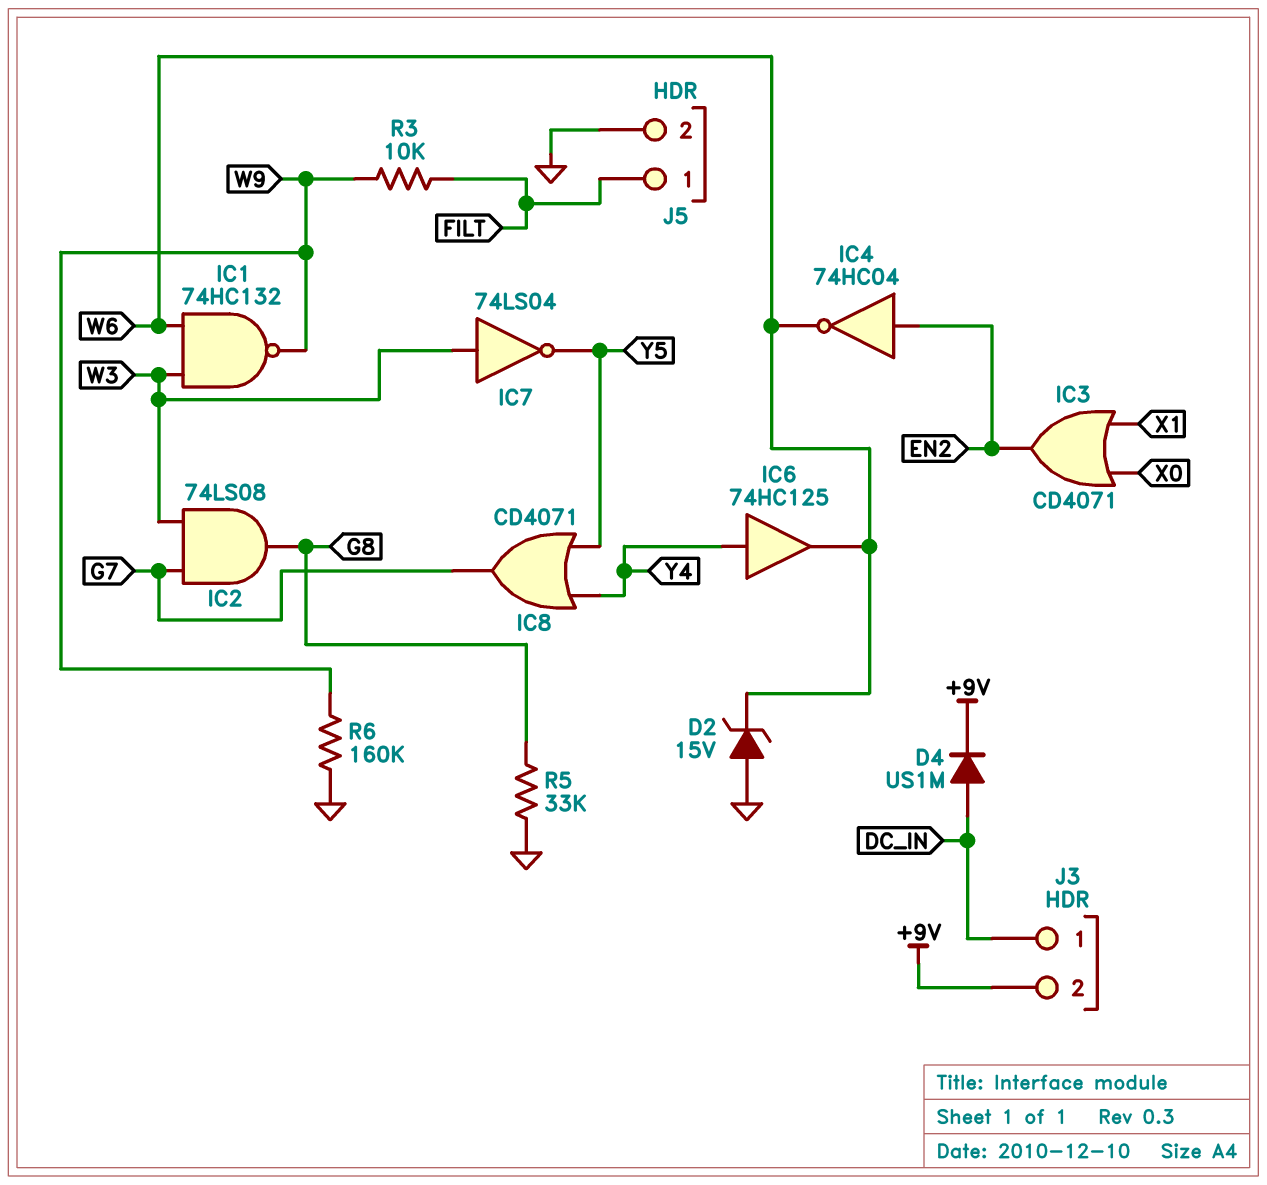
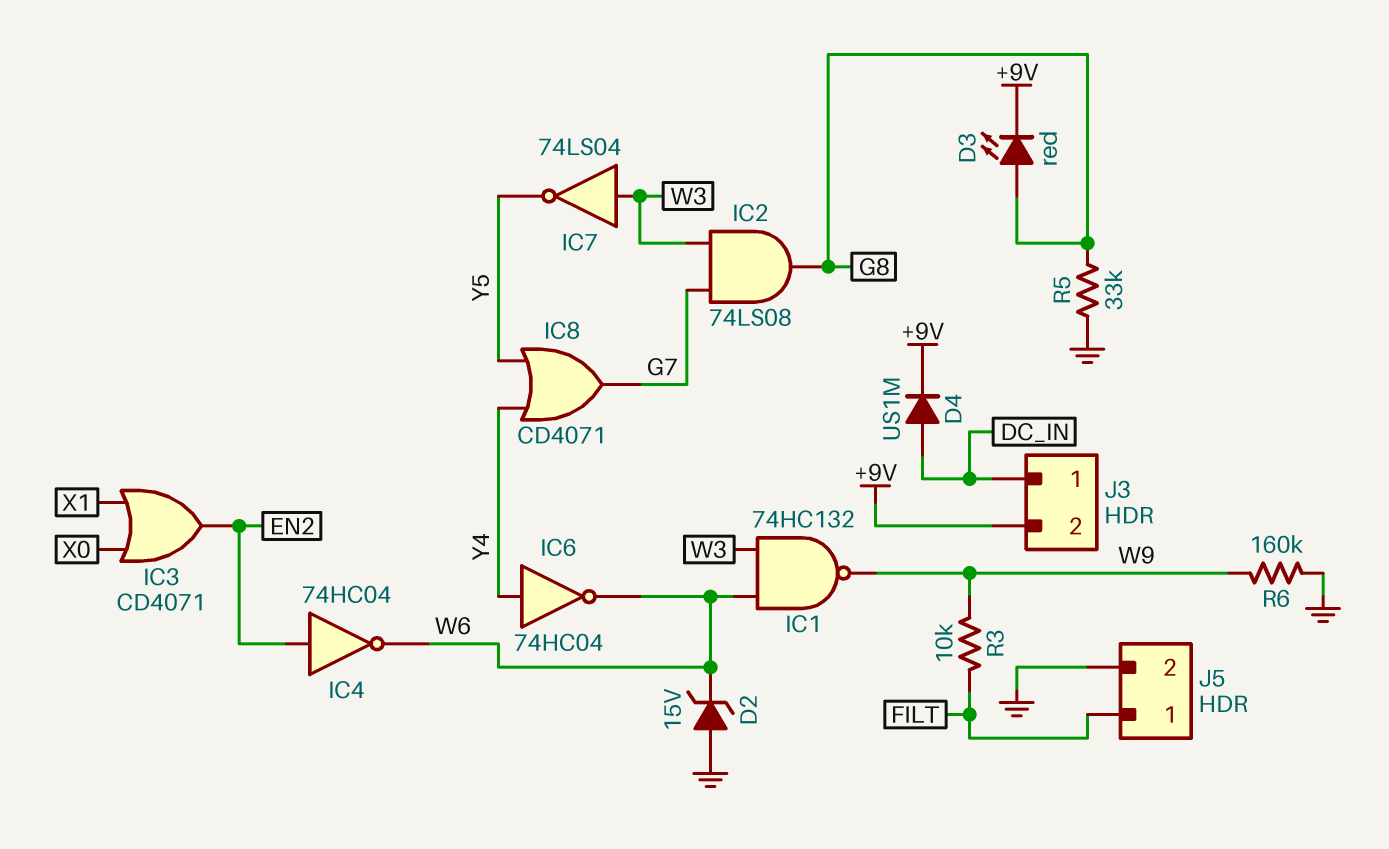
D3: none -> LED red (A G8, K +9V)
IC6: buffer 74HC125 (in Y4, out W6) -> NOT 74HC04 (in Y4, out W6)

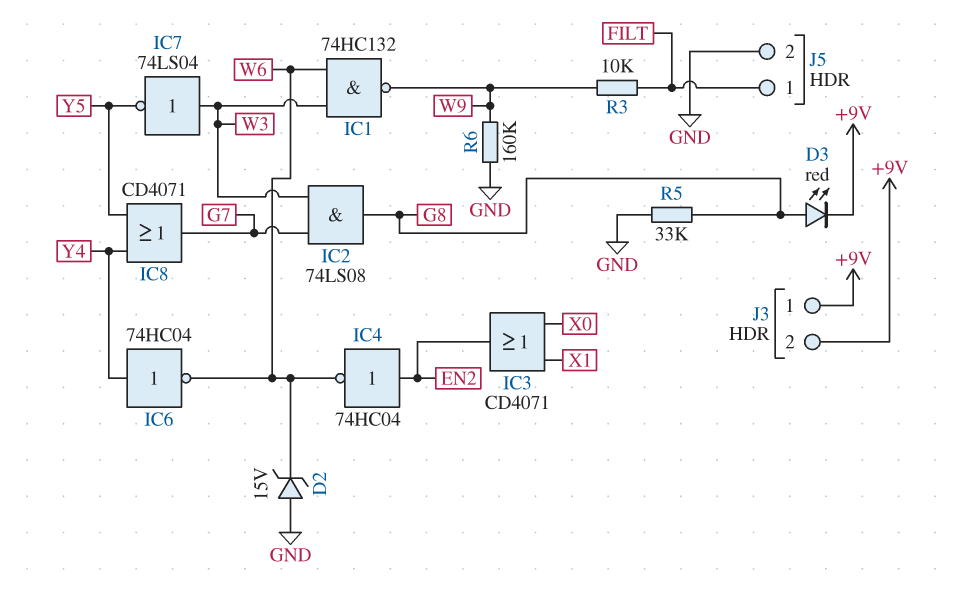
D4: diode US1M (A DC_IN, K +9V) -> none
J3 pin 1: DC_IN -> +9V

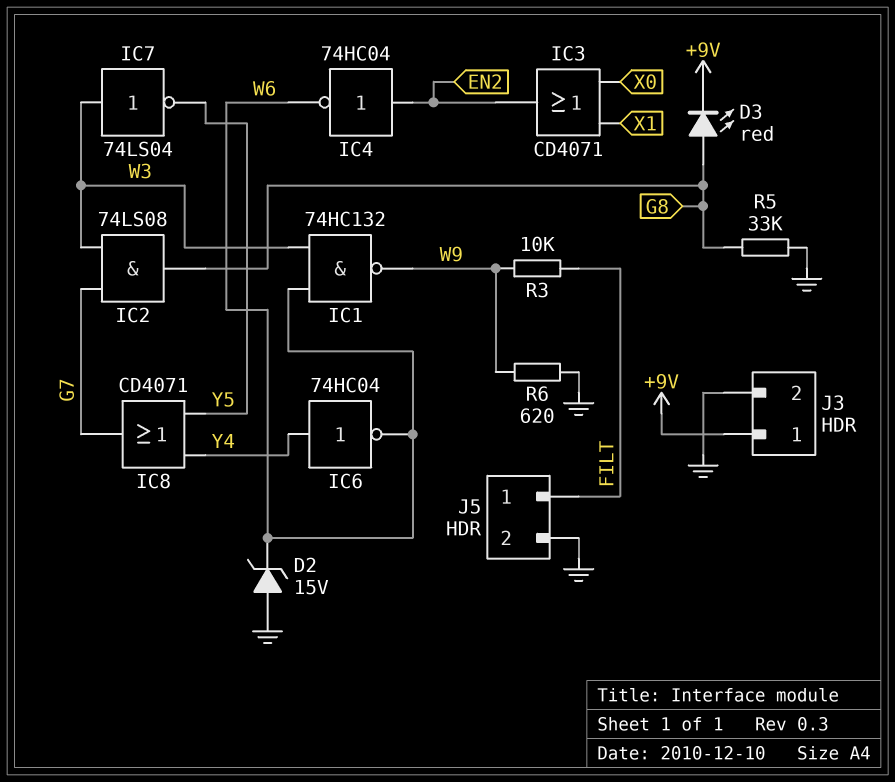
J3 pin 2: +9V -> GND
R6: 160k (GND, W9) -> 620 (GND, W9)

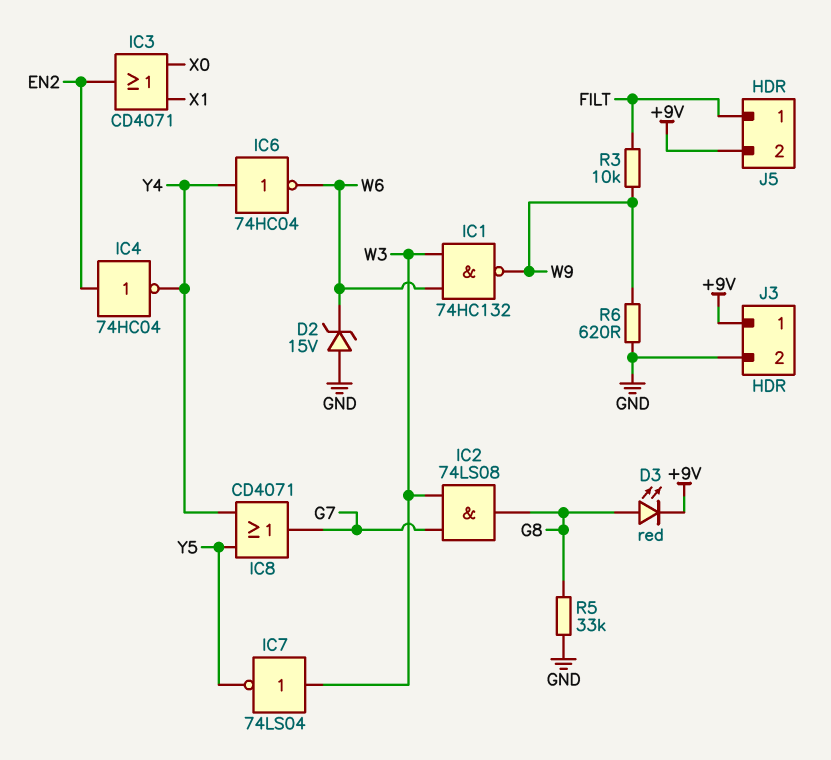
IC4: NOT 74HC04 (in EN2, out W6) -> NOT 74HC04 (in EN2, out Y4)
J5 pin 2: GND -> +9V

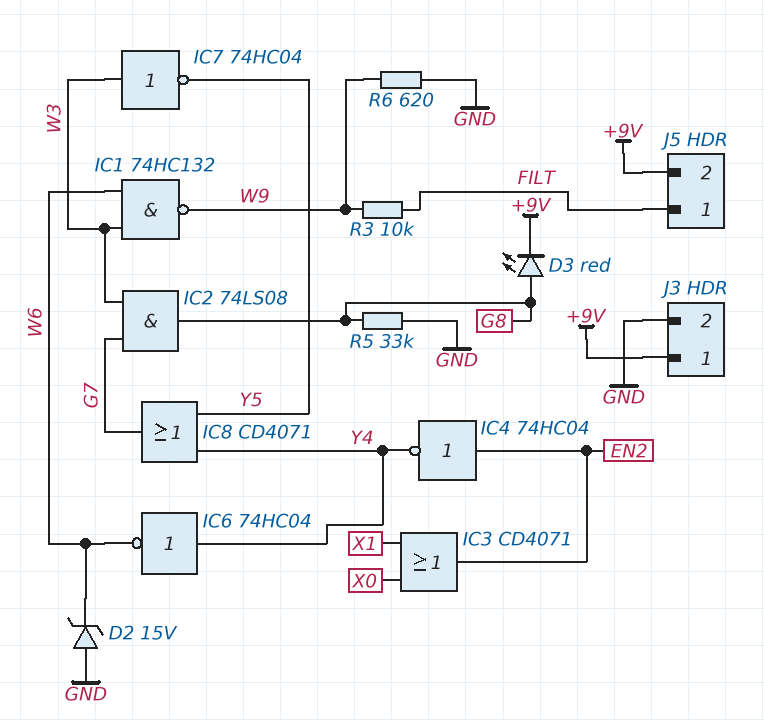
IC7: NOT 74LS04 (in W3, out Y5) -> NOT 74HC04 (in W3, out Y5)

